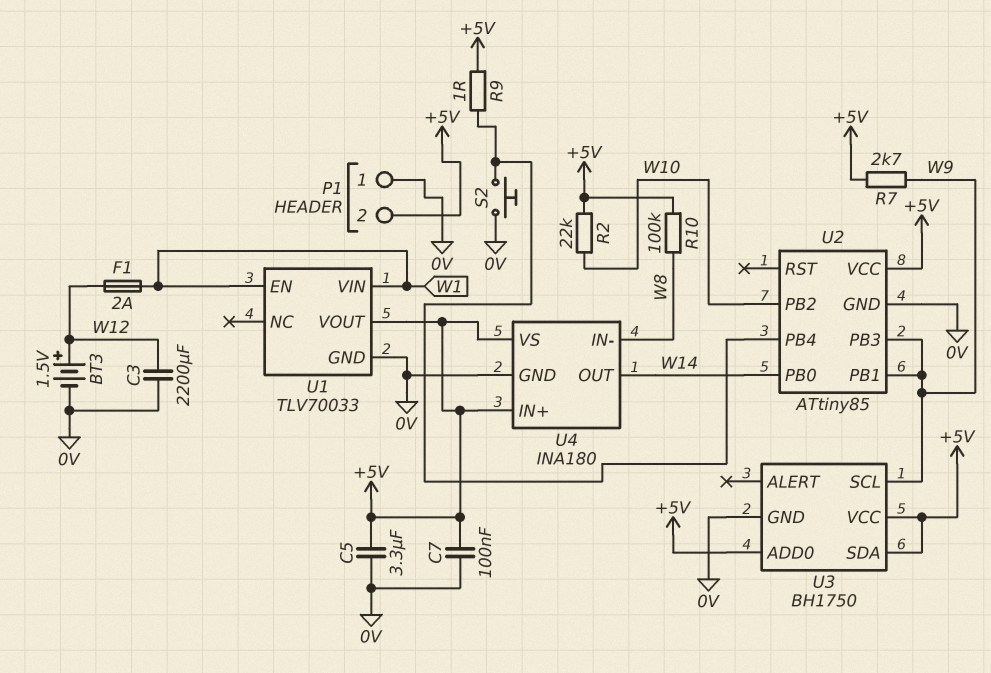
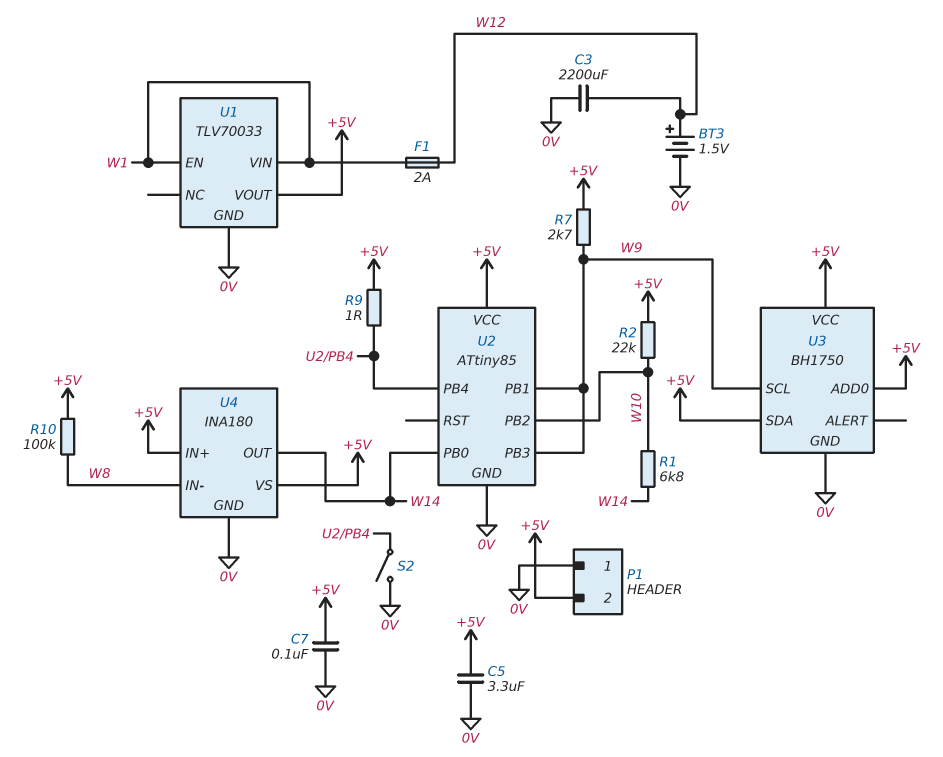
R1: none -> 6.8k (W10, W14)
S2: button (0V, U2/PB4) -> switch (0V, U2/PB4)

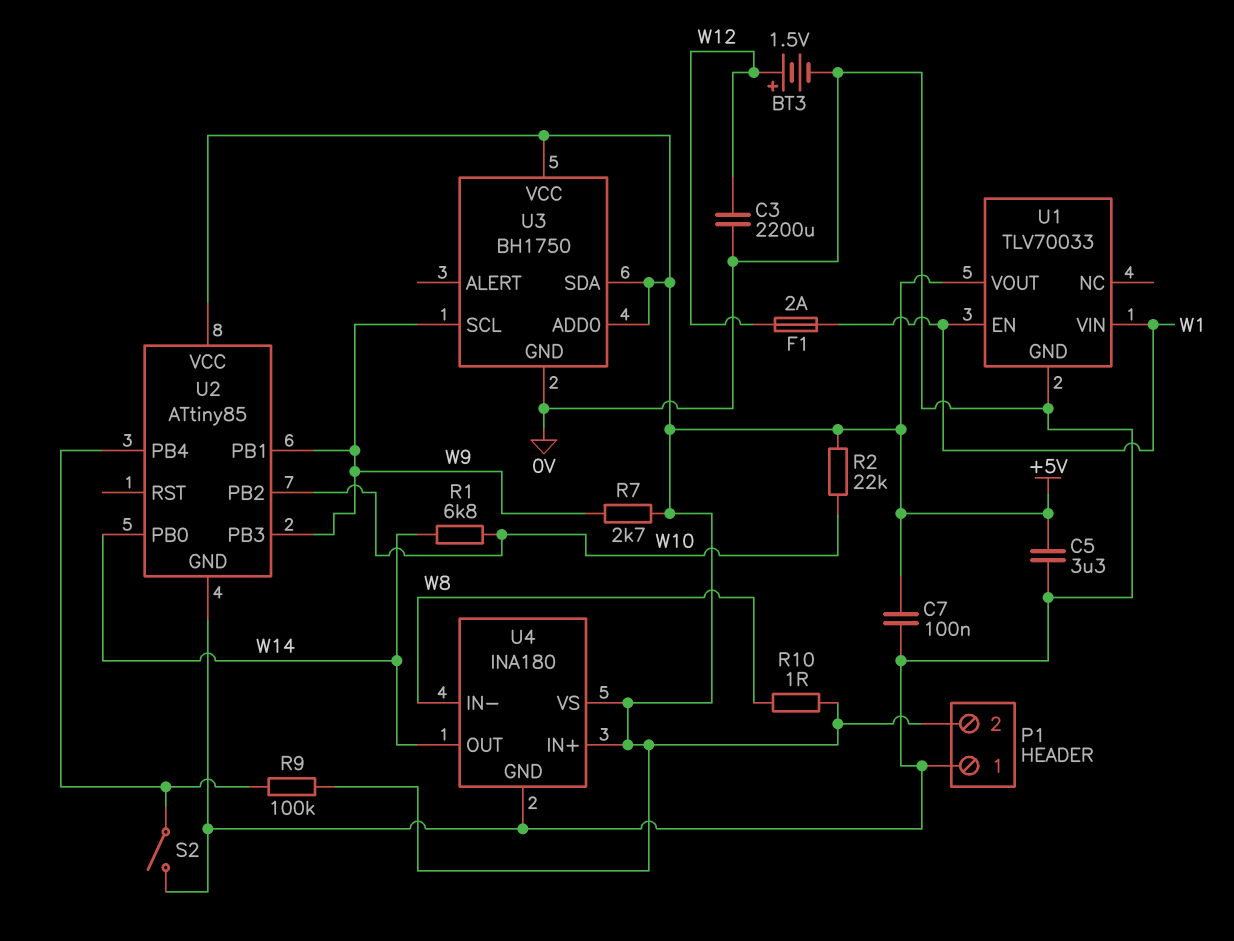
R9: 1 (+5V, U2/PB4) -> 100k (+5V, U2/PB4)
R10: 100k (+5V, W8) -> 1 (+5V, W8)

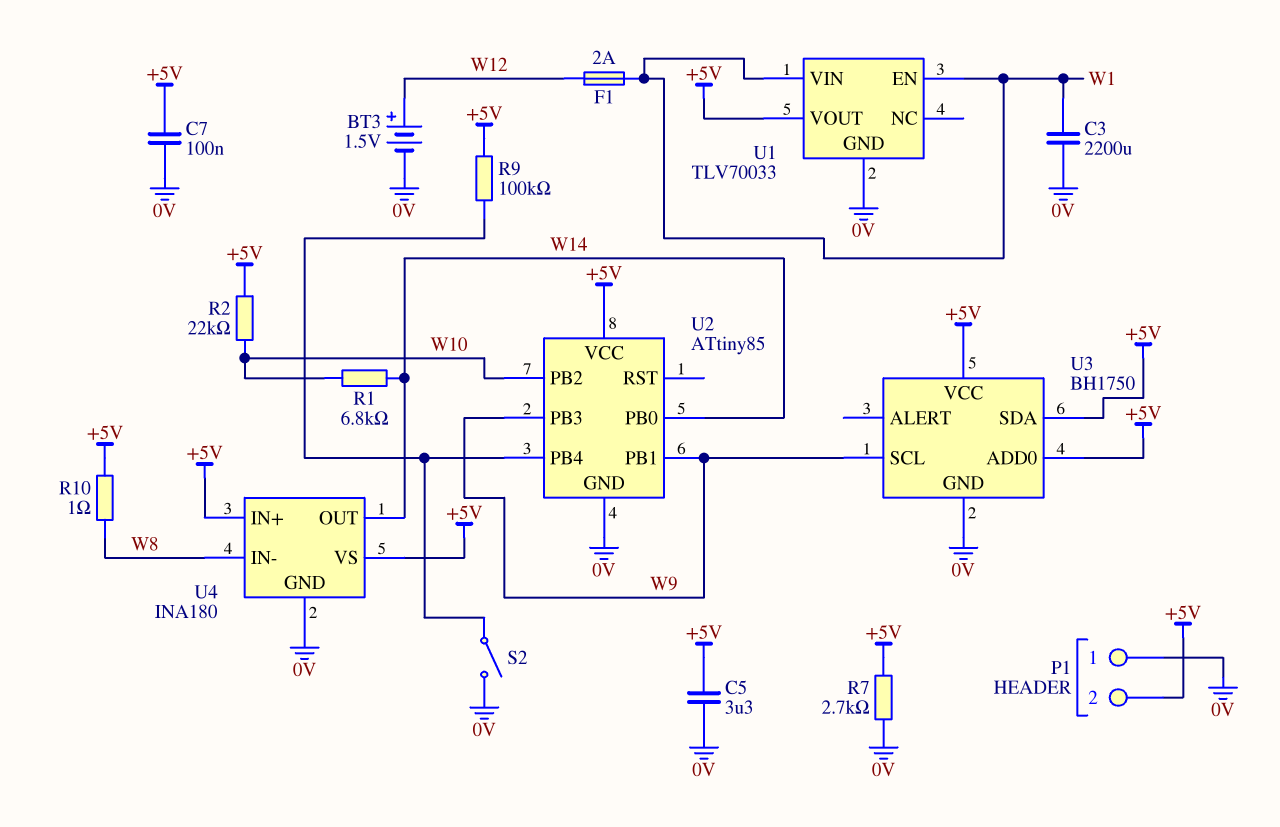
C3: 2200uF (0V, W12) -> 2200uF (0V, W1)
R7: 2.7k (+5V, W9) -> 2.7k (+5V, 0V)

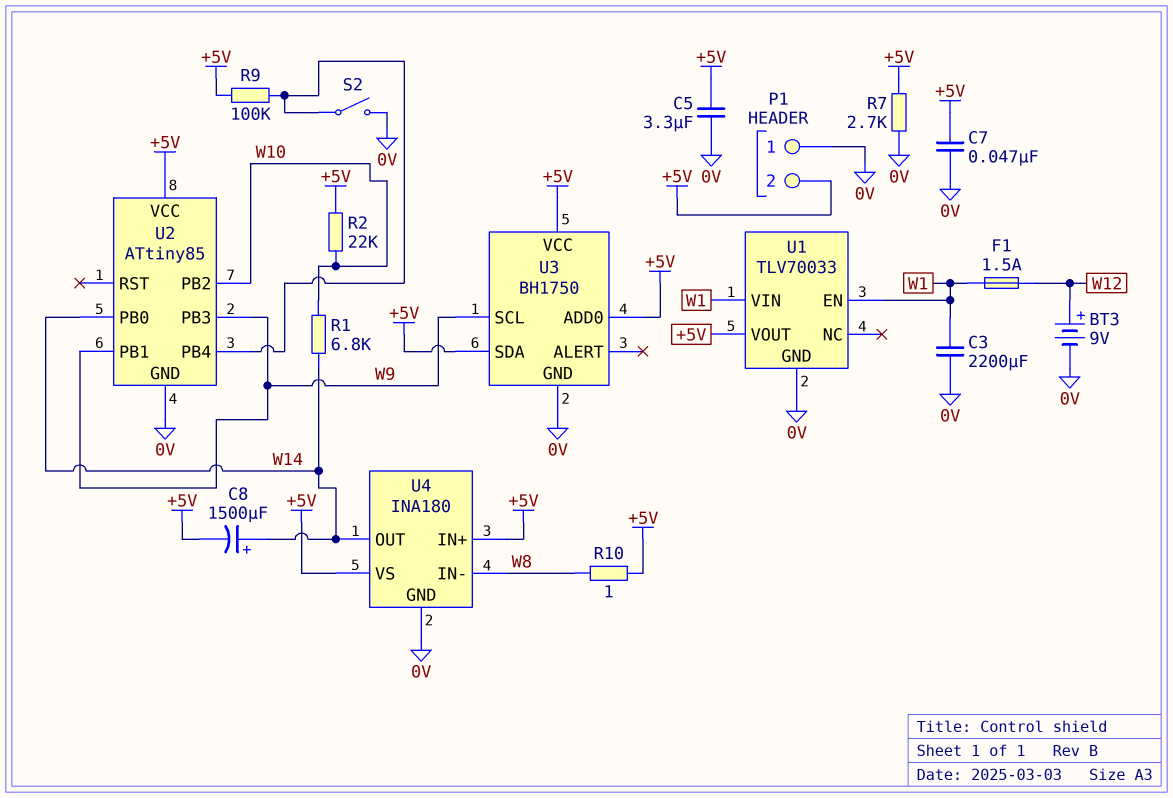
BT3: 1.5V (plus W12, minus 0V) -> 9V (plus W12, minus 0V)
C7: 100nF (+5V, 0V) -> 47nF (+5V, 0V)
C8: none -> 1500uF (plus W14, minus +5V)
F1: 2A (W1, W12) -> 1.5A (W1, W12)

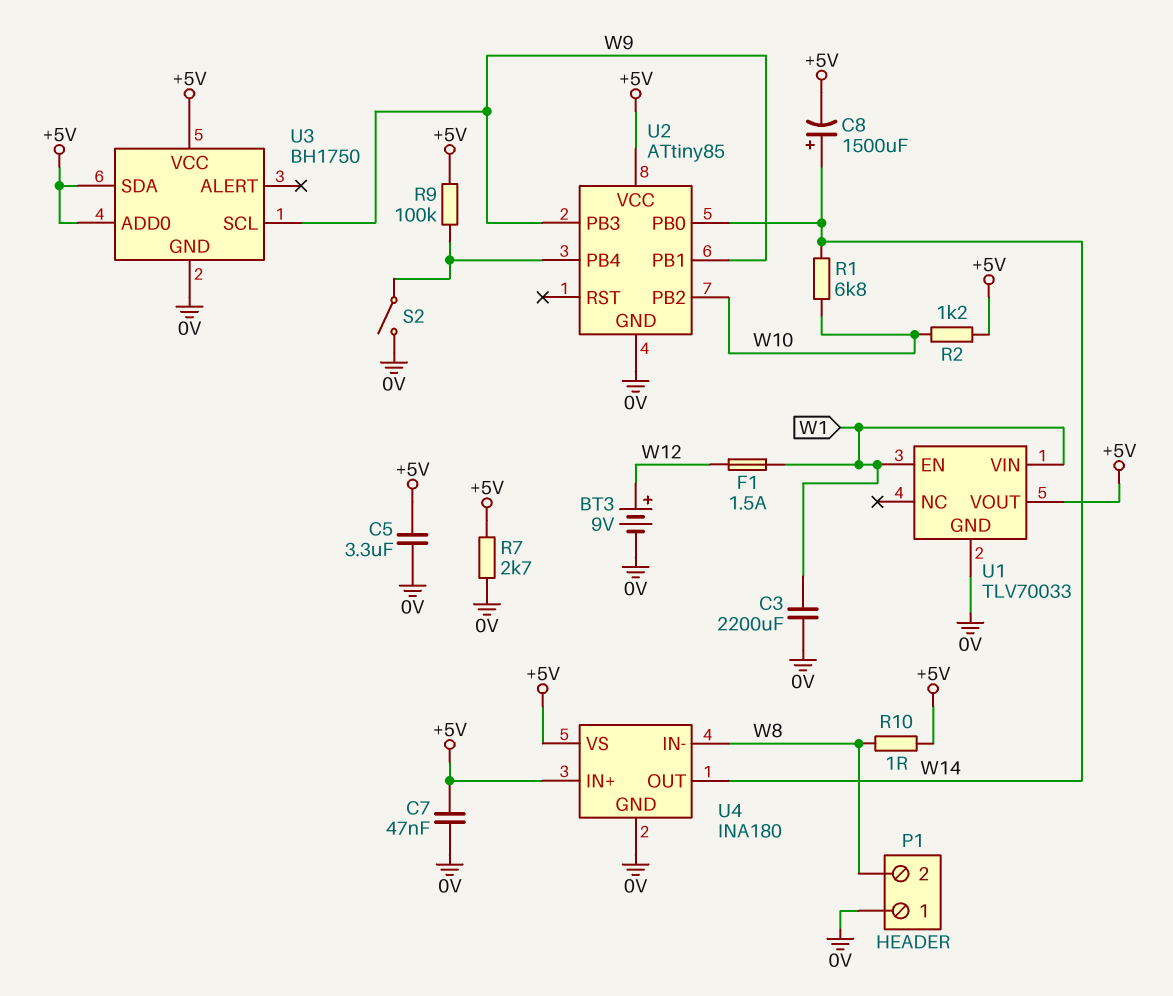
P1 pin 2: +5V -> W8
R2: 22k (+5V, W10) -> 1.2k (+5V, W10)

